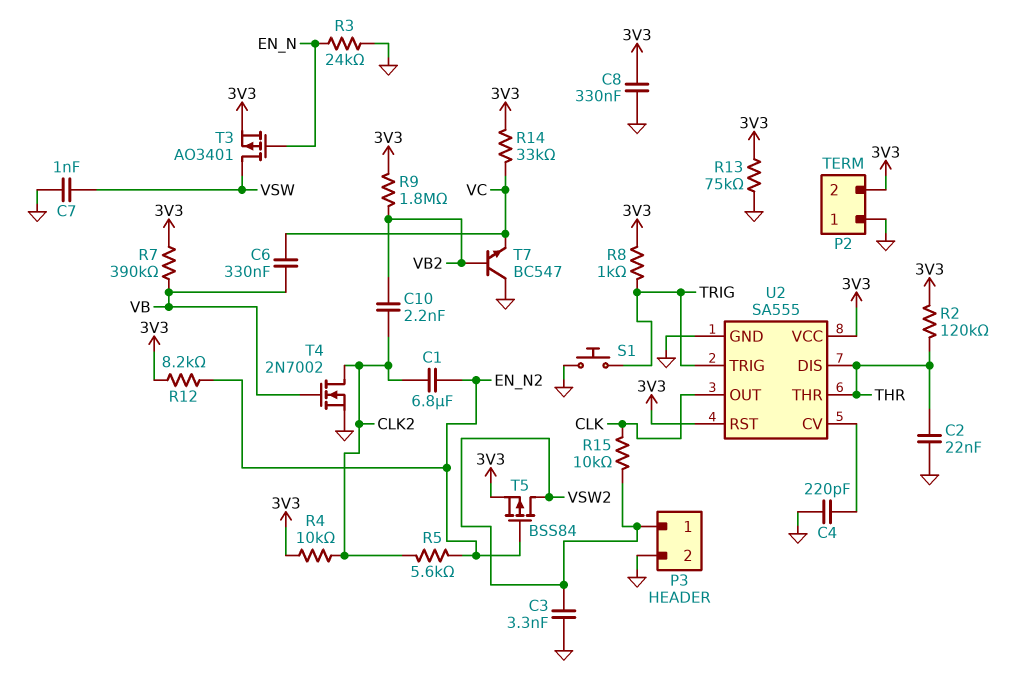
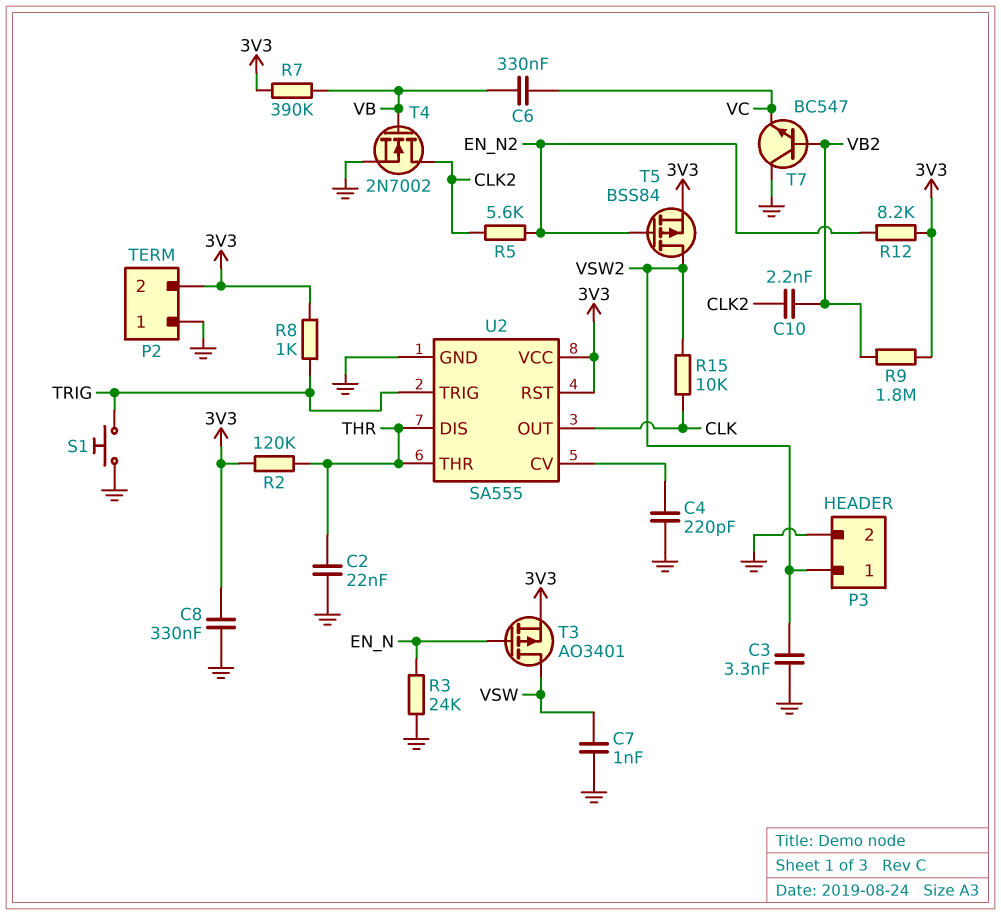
C1: 6.8uF (CLK2, EN_N2) -> none
R4: 10k (3V3, CLK2) -> none
R13: 75k (3V3, GND) -> none
R14: 33k (3V3, VC) -> none

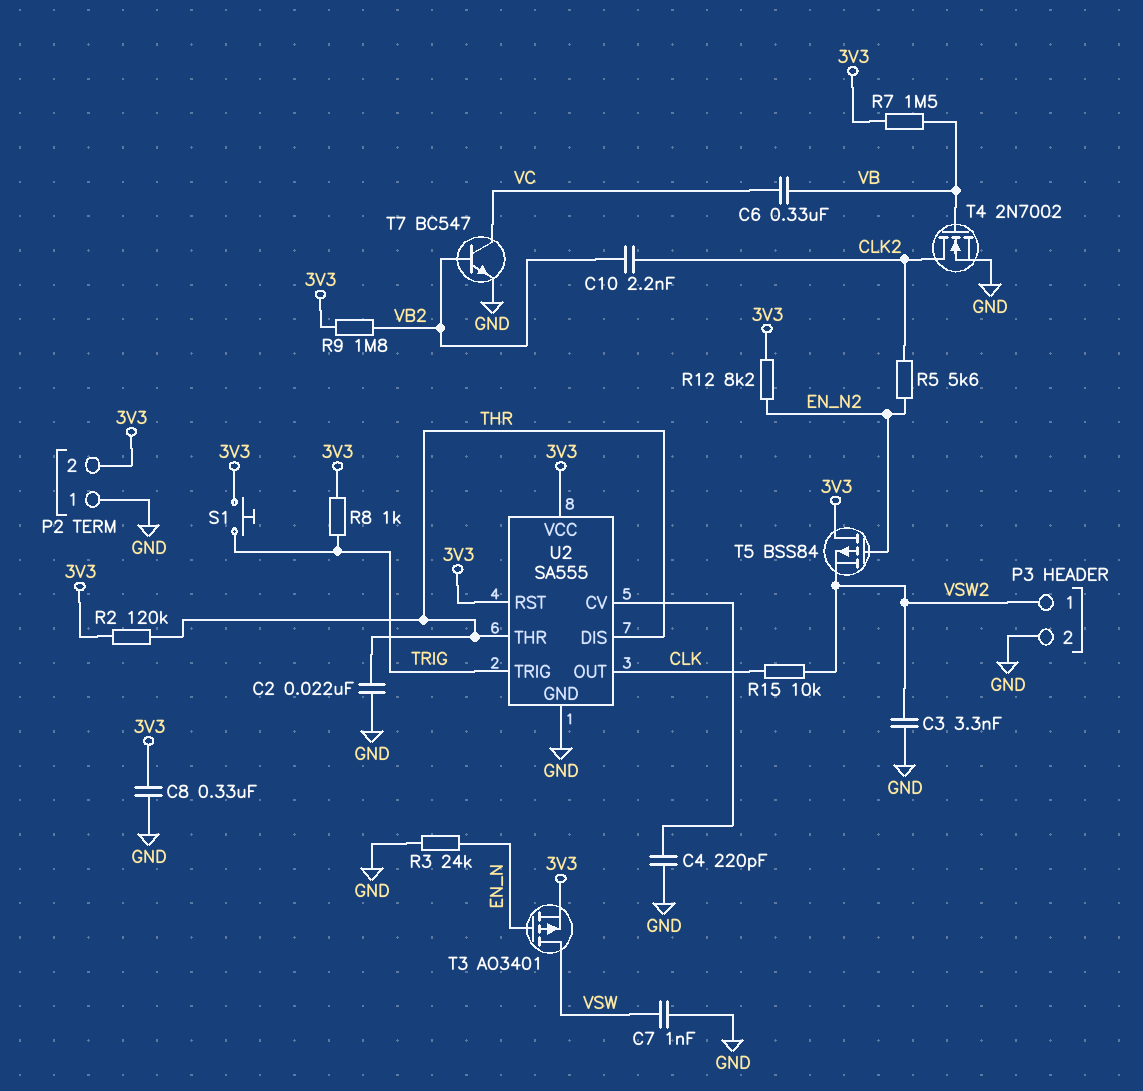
R7: 390k (3V3, VB) -> 1.5M (3V3, VB)
S1: button (GND, TRIG) -> button (3V3, TRIG)
T5: PMOS BSS84 (G EN_N2, D VSW2, S 3V3) -> PMOS BSS84 (G EN_N2, D 3V3, S VSW2)
T7: NPN BC547 (B VB2, C GND, E VC) -> NPN BC547 (B VB2, C VC, E GND)

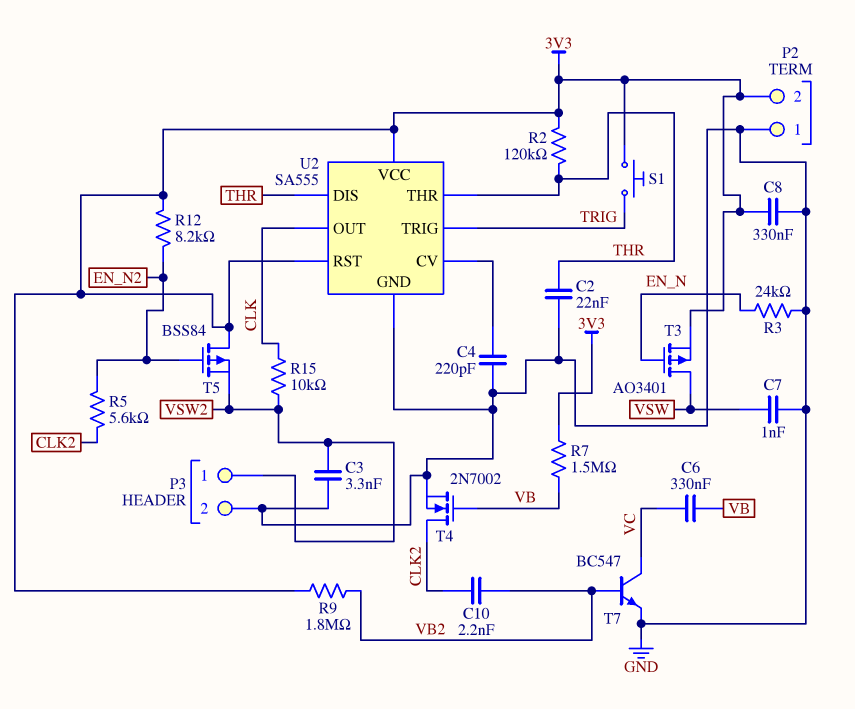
R8: 1k (3V3, TRIG) -> none

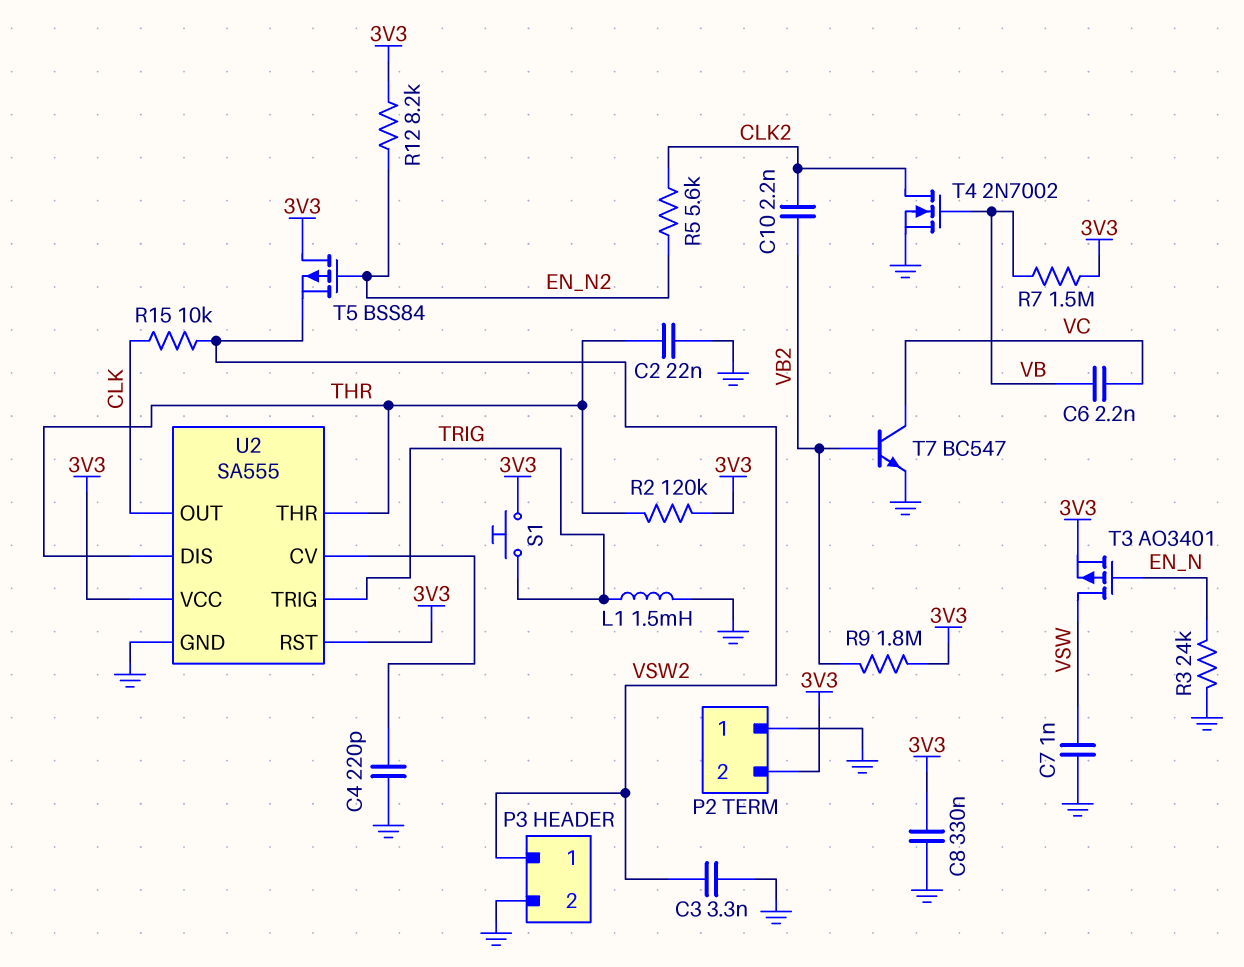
C6: 330nF (VB, VC) -> 2.2nF (VB, VC)
L1: none -> 1.5mH (GND, TRIG)

